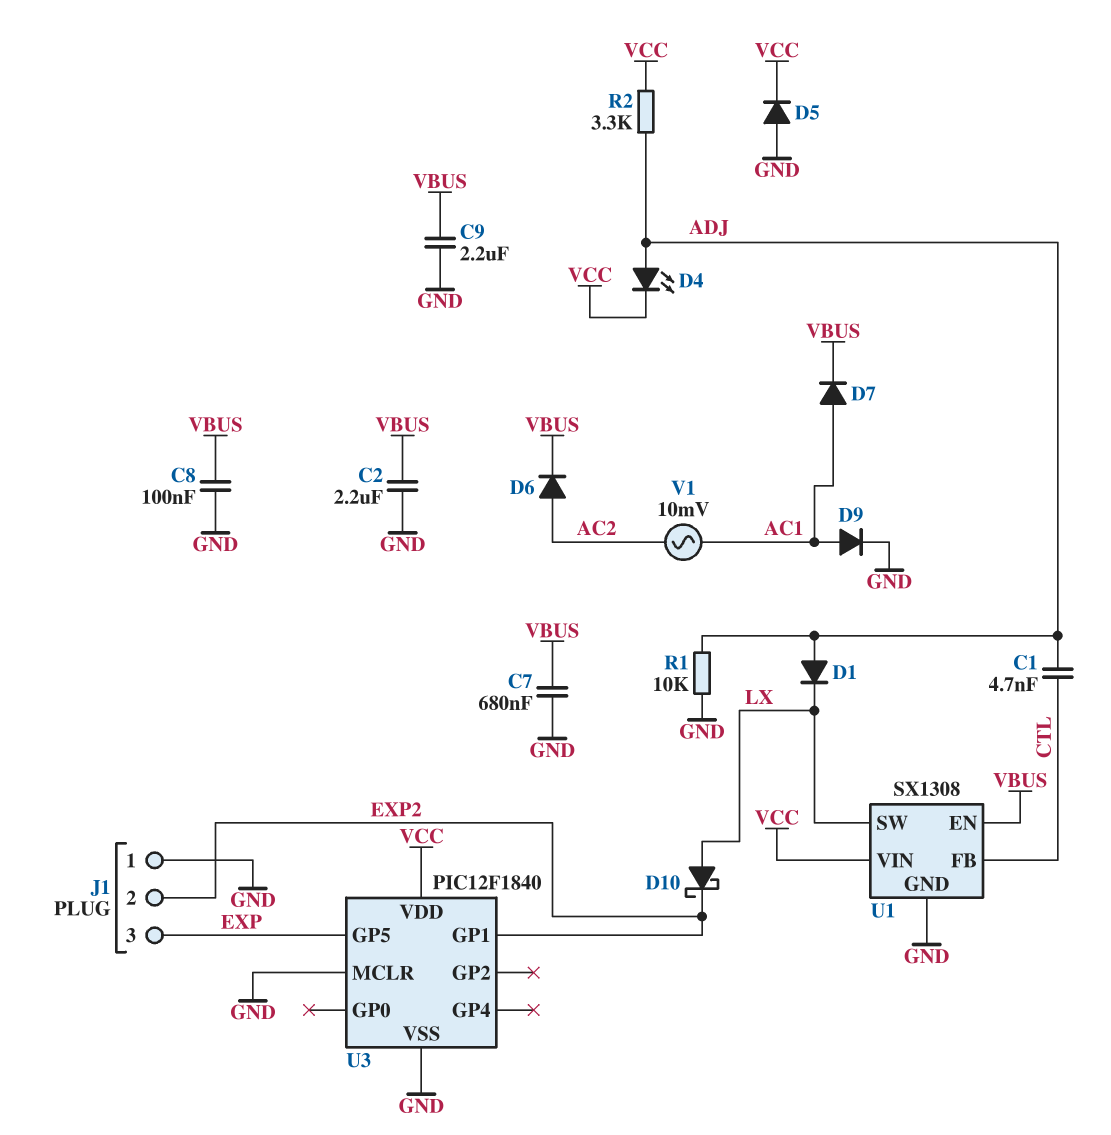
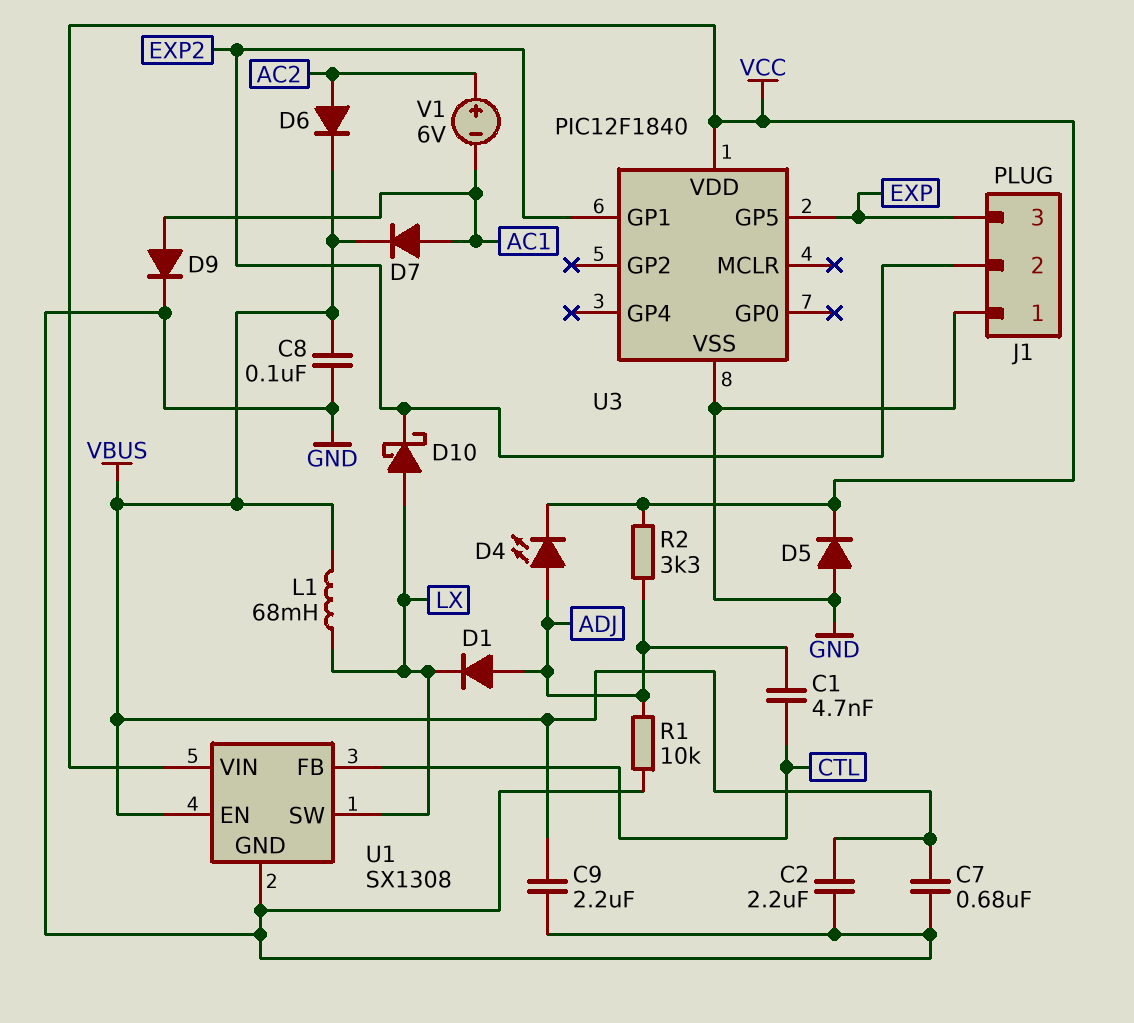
L1: none -> 68mH (LX, VBUS)
U3 pin MCLR: GND -> none
V1: AC 10mV (AC1, AC2) -> 6V (plus AC2, minus AC1)

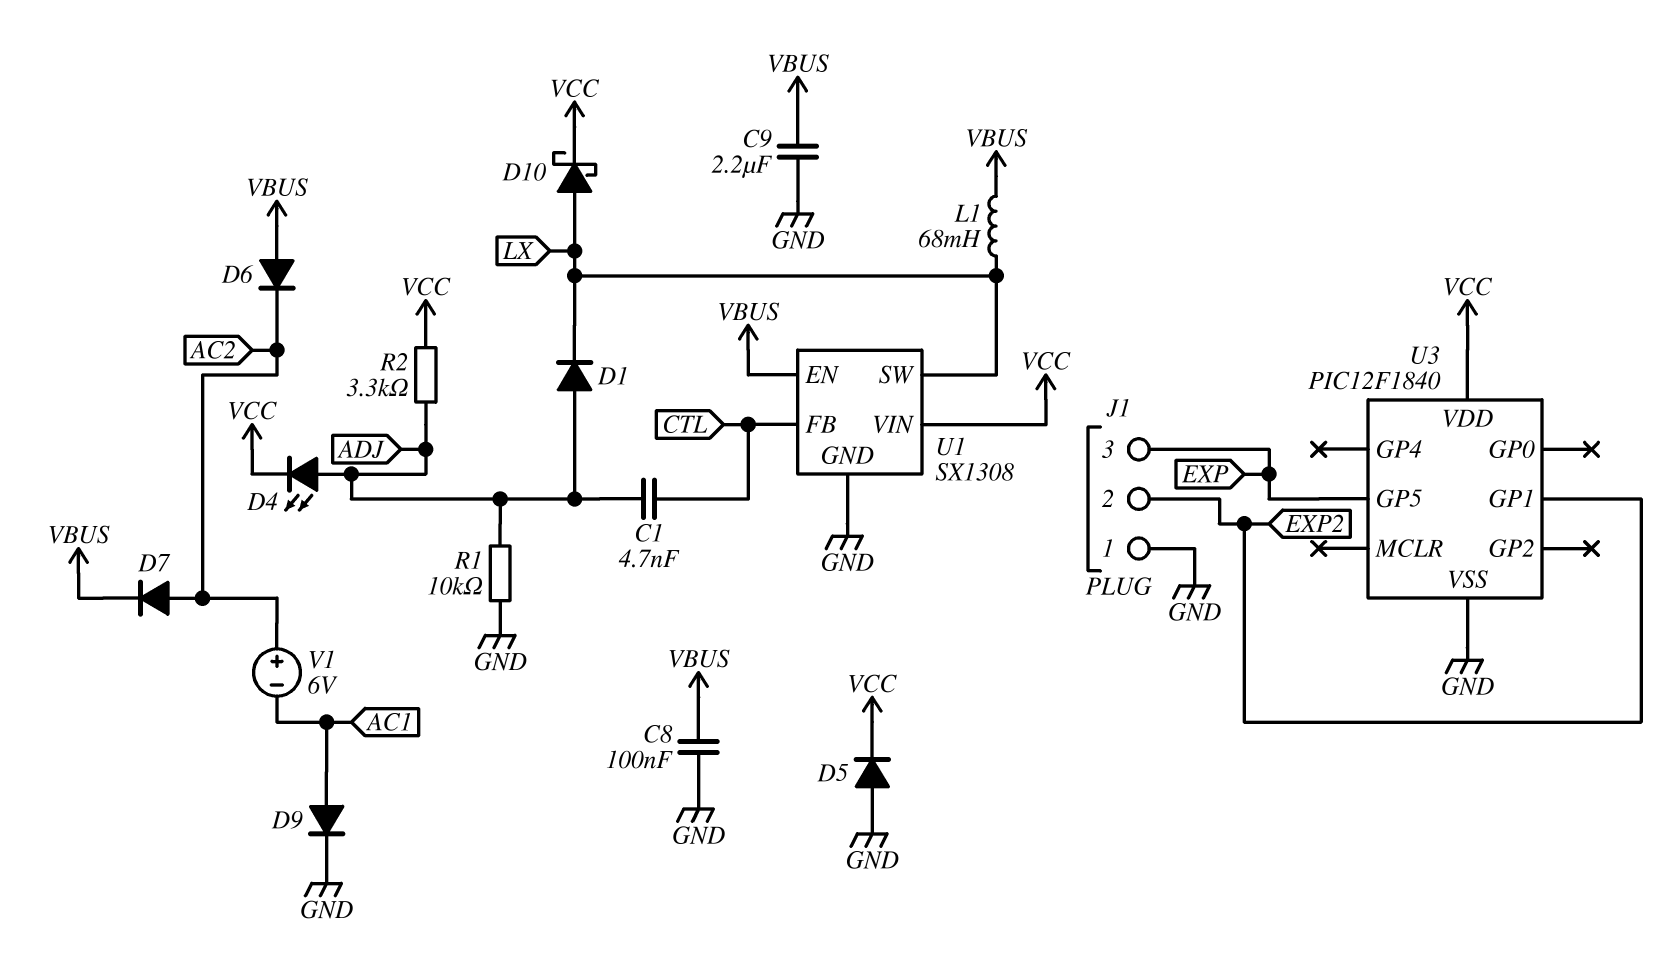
C2: 2.2uF (GND, VBUS) -> none
C7: 680nF (GND, VBUS) -> none
D6: diode (A AC2, K VBUS) -> diode (A VBUS, K AC2)
D7: diode (A AC1, K VBUS) -> diode (A AC2, K VBUS)
D10: schottky (A LX, K EXP2) -> schottky (A LX, K VCC)

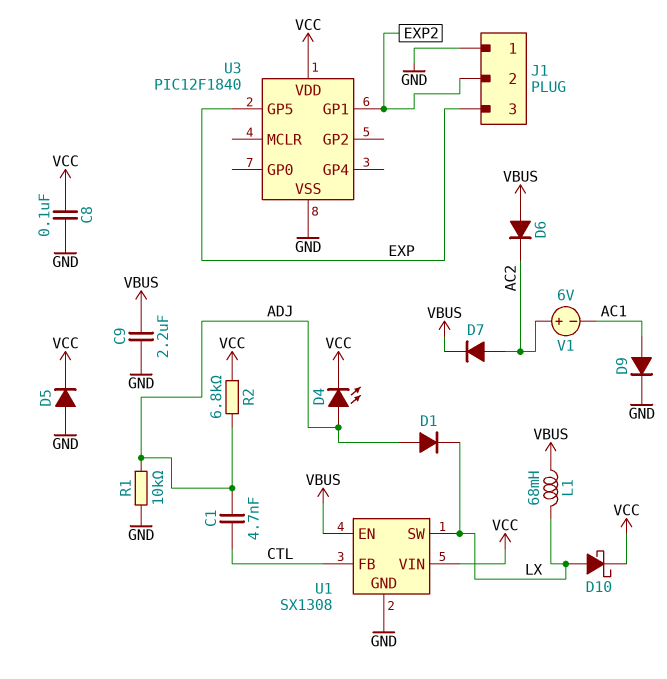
C8: 100nF (GND, VBUS) -> 100nF (GND, VCC)
R2: 3.3k (ADJ, VCC) -> 6.8k (ADJ, VCC)

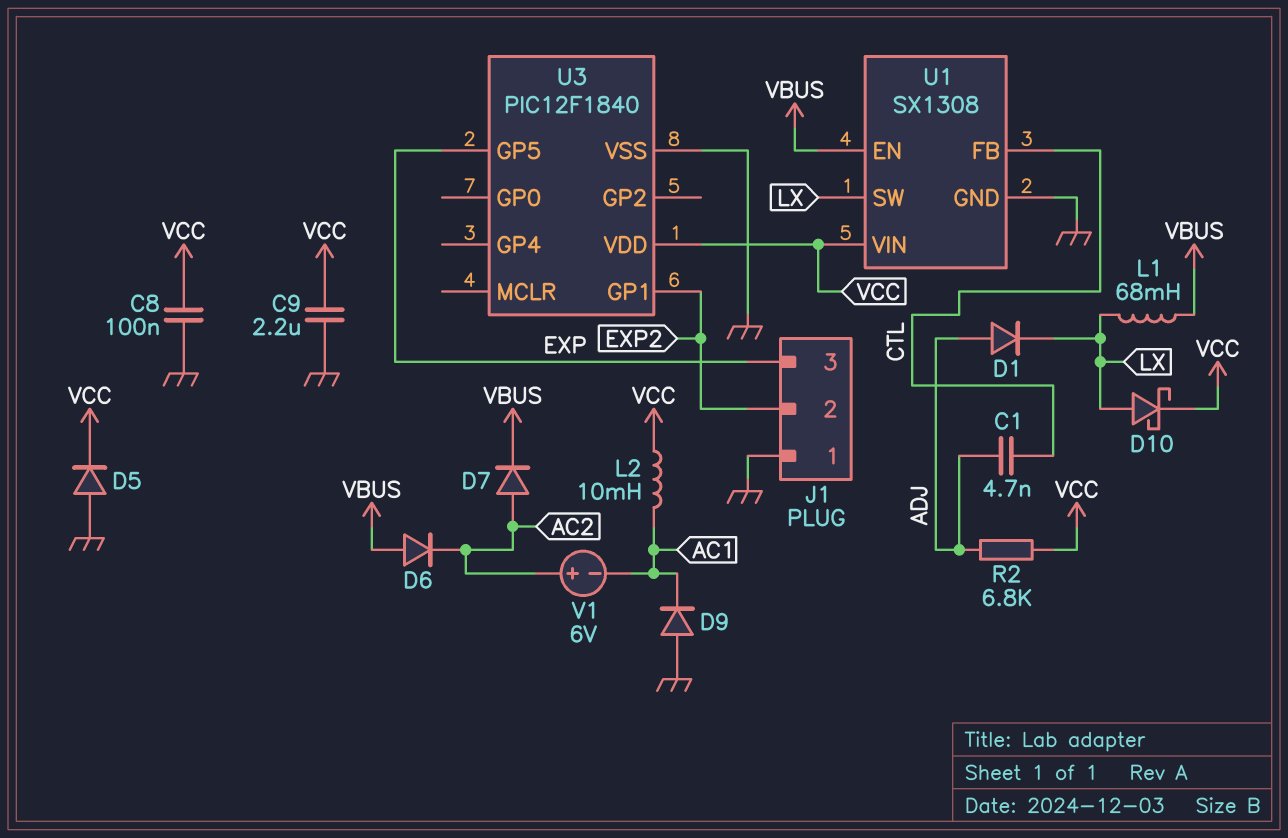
C9: 2.2uF (GND, VBUS) -> 2.2uF (GND, VCC)
D4: LED (A ADJ, K VCC) -> none
D9: diode (A AC1, K GND) -> diode (A GND, K AC1)
L2: none -> 10mH (AC1, VCC)
R1: 10k (ADJ, GND) -> none

